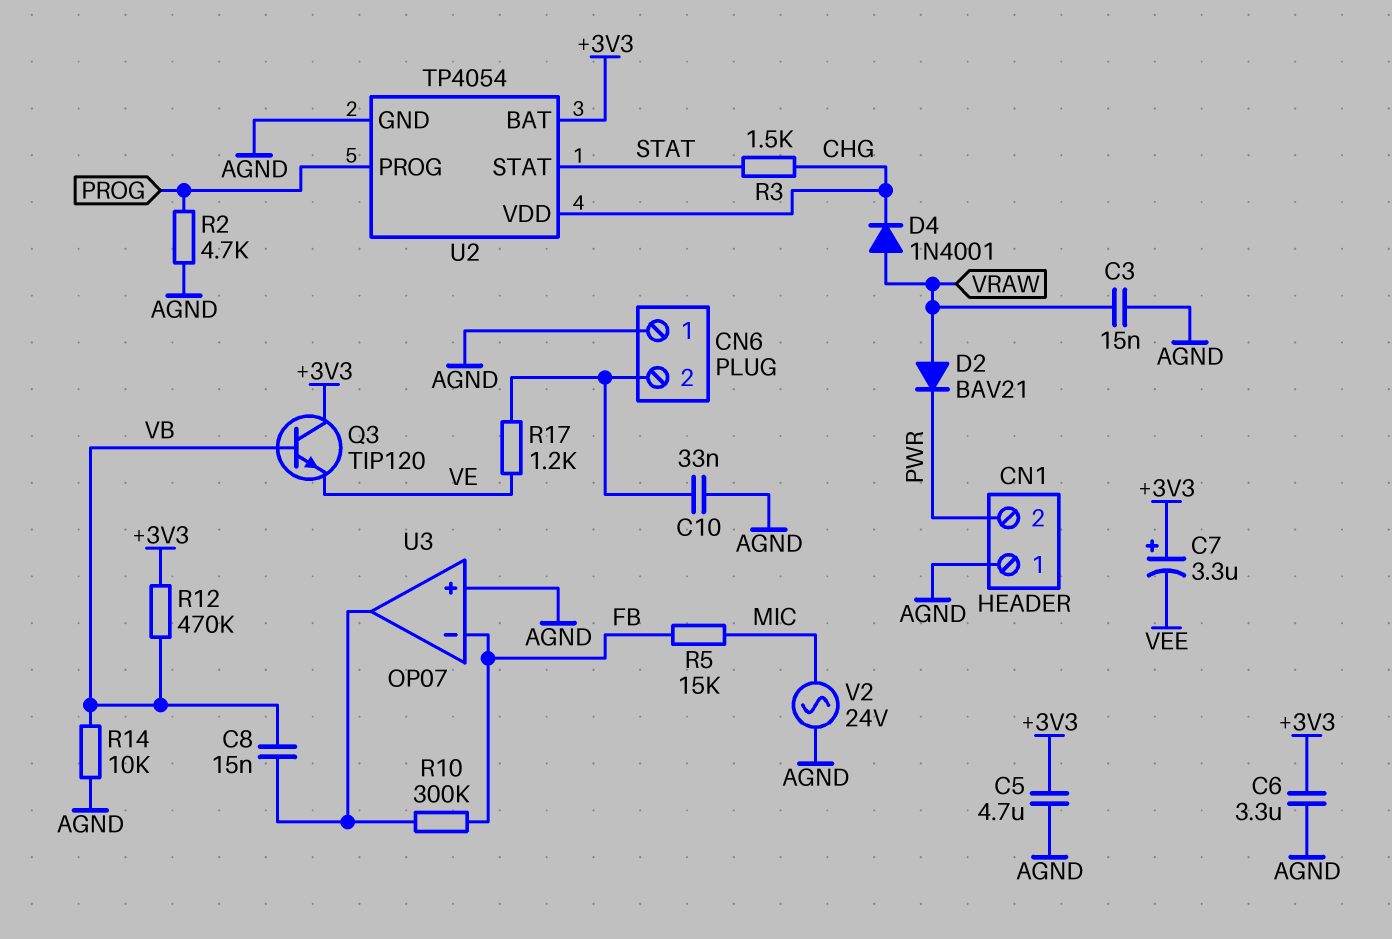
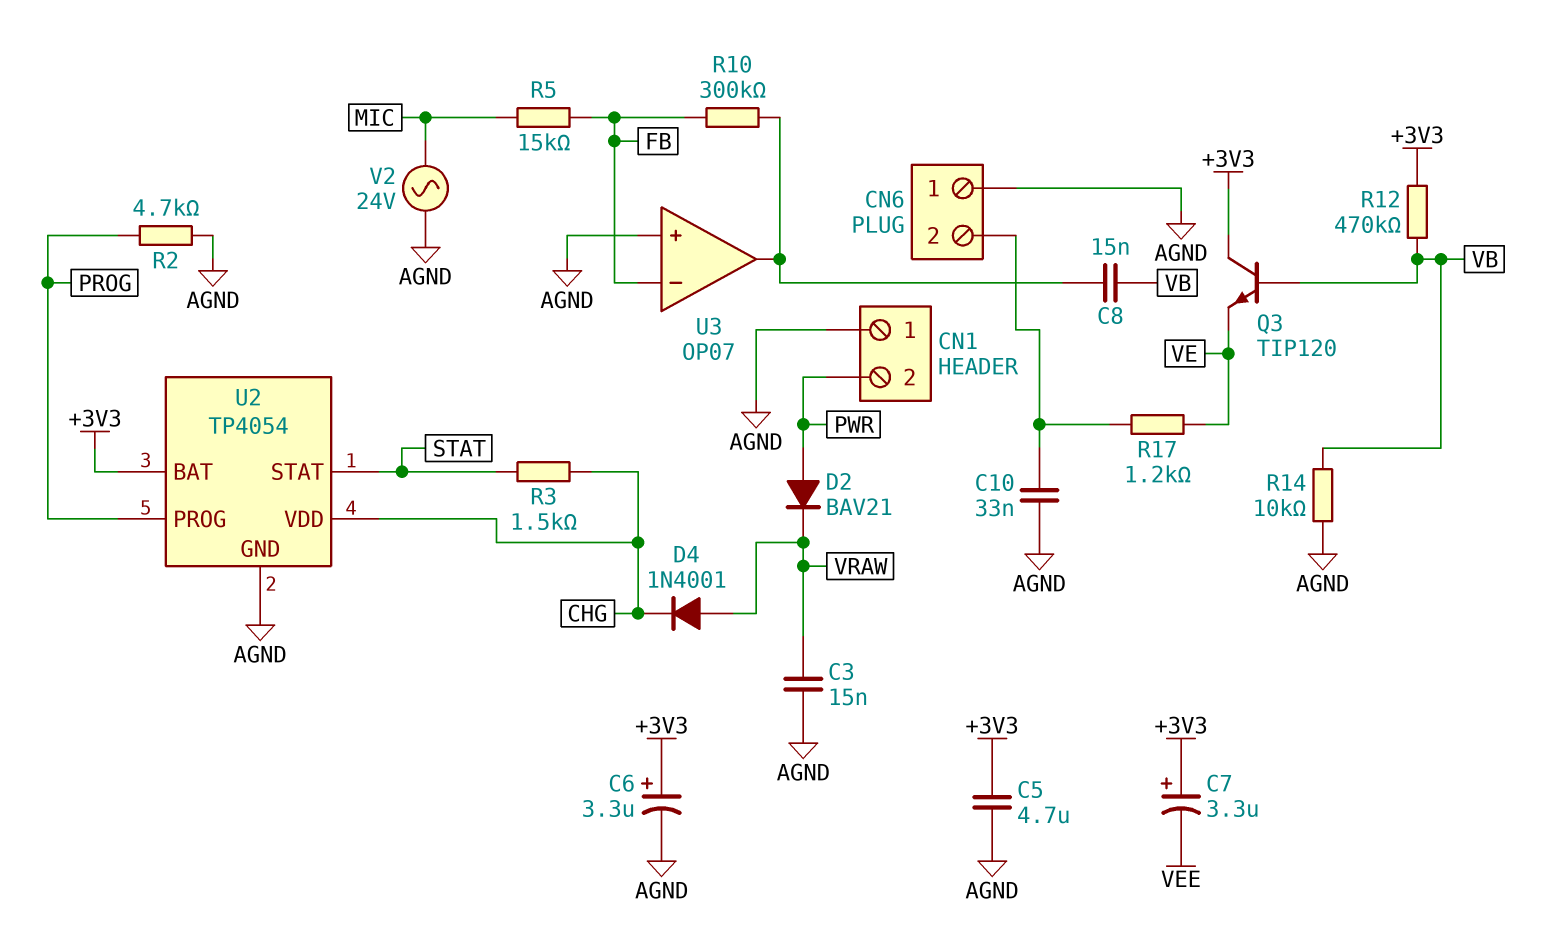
C6: 3.3uF (+3V3, AGND) -> 3.3uF (plus +3V3, minus AGND)
D2: diode BAV21 (A VRAW, K PWR) -> diode BAV21 (A PWR, K VRAW)

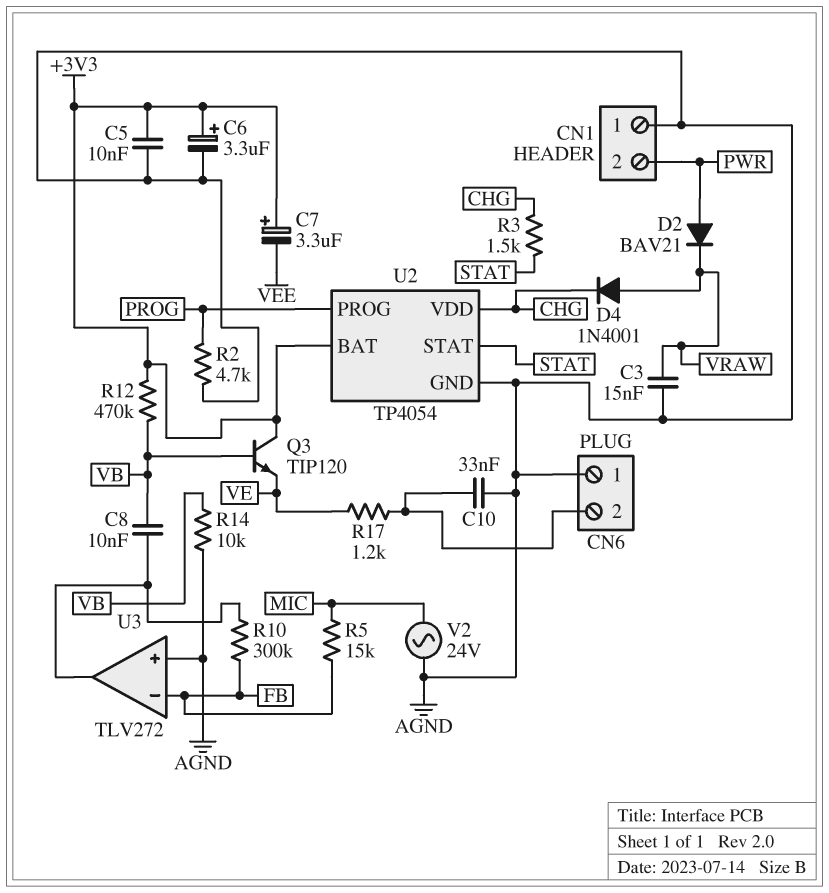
C5: 4.7uF (+3V3, AGND) -> 10nF (+3V3, AGND)
C8: 15nF (U3/out, VB) -> 10nF (U3/out, VB)
U3: OP07 -> TLV272

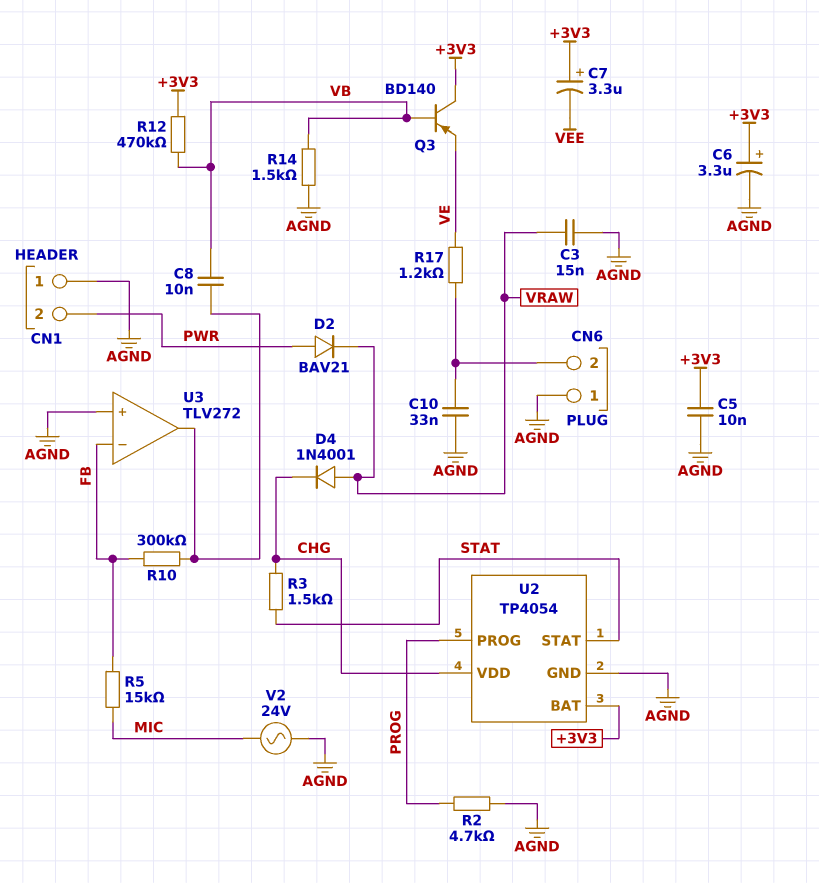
Q3: NPN TIP120 (B VB, C +3V3, E VE) -> PNP BD140 (B VB, C +3V3, E VE)
R14: 10k (AGND, VB) -> 1.5k (AGND, VB)

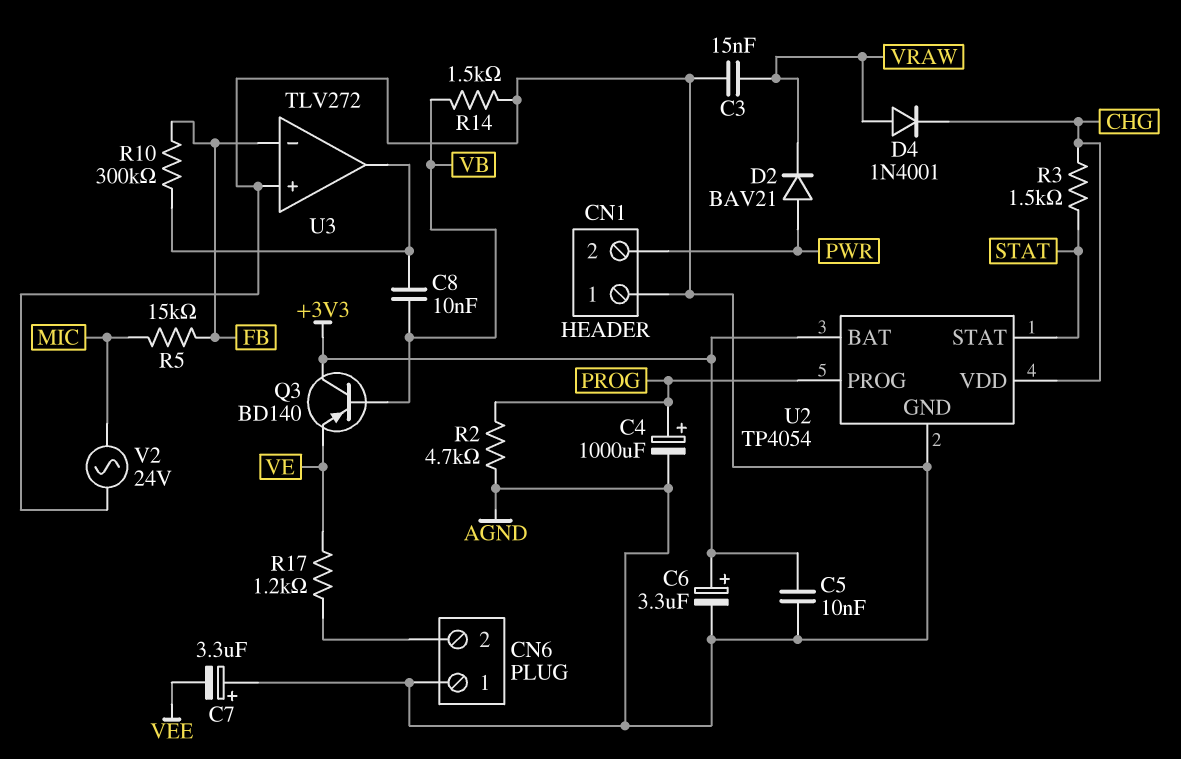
C4: none -> 1000uF (plus PROG, minus AGND)
C7: 3.3uF (plus +3V3, minus VEE) -> 3.3uF (plus AGND, minus VEE)
C10: 33nF (AGND, CN6/2) -> none
R12: 470k (+3V3, VB) -> none

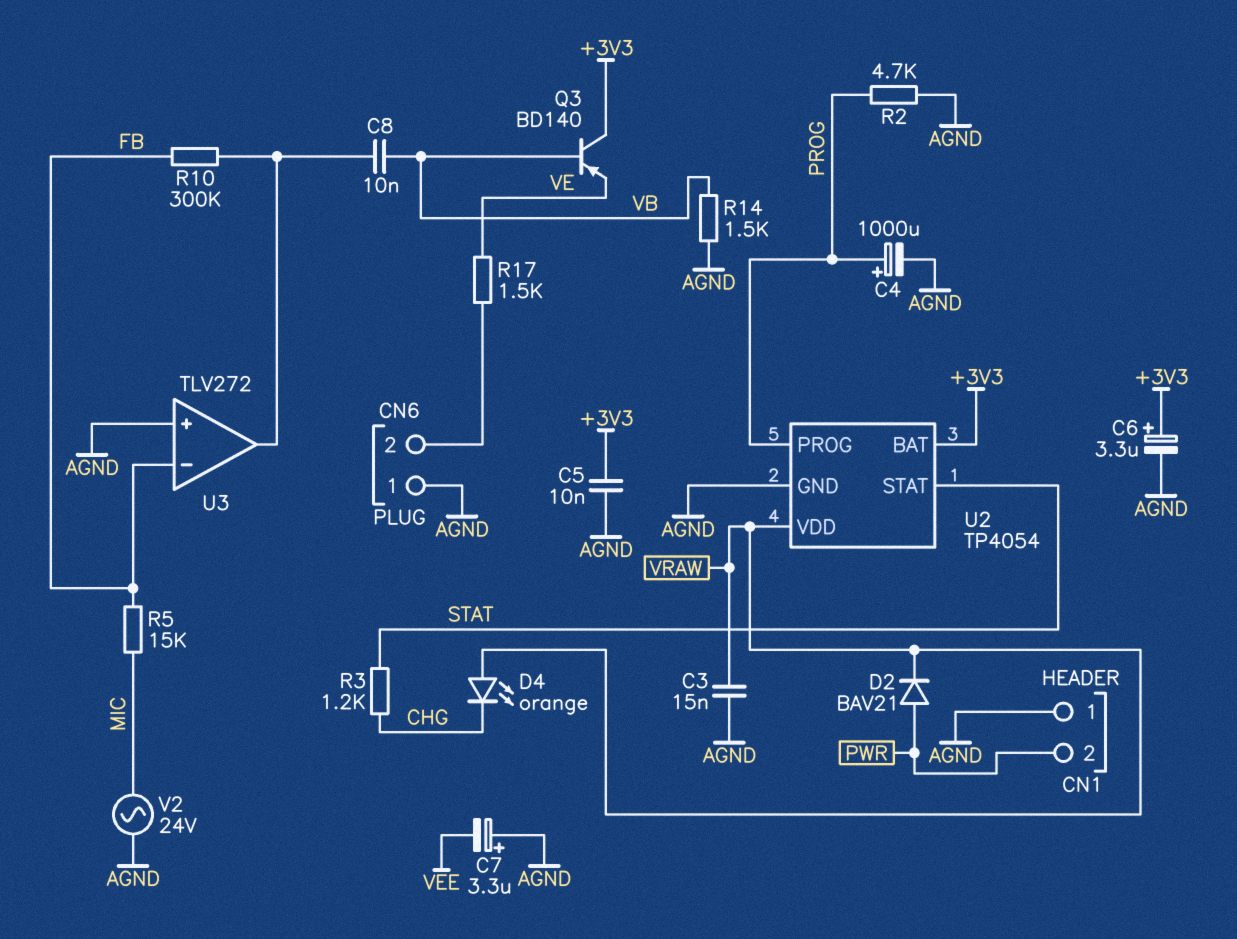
D4: diode 1N4001 (A VRAW, K CHG) -> LED orange (A VRAW, K CHG)
R3: 1.5k (CHG, STAT) -> 1.2k (CHG, STAT)
R17: 1.2k (CN6/2, VE) -> 1.5k (CN6/2, VE)
U2 pin VDD: CHG -> VRAW

